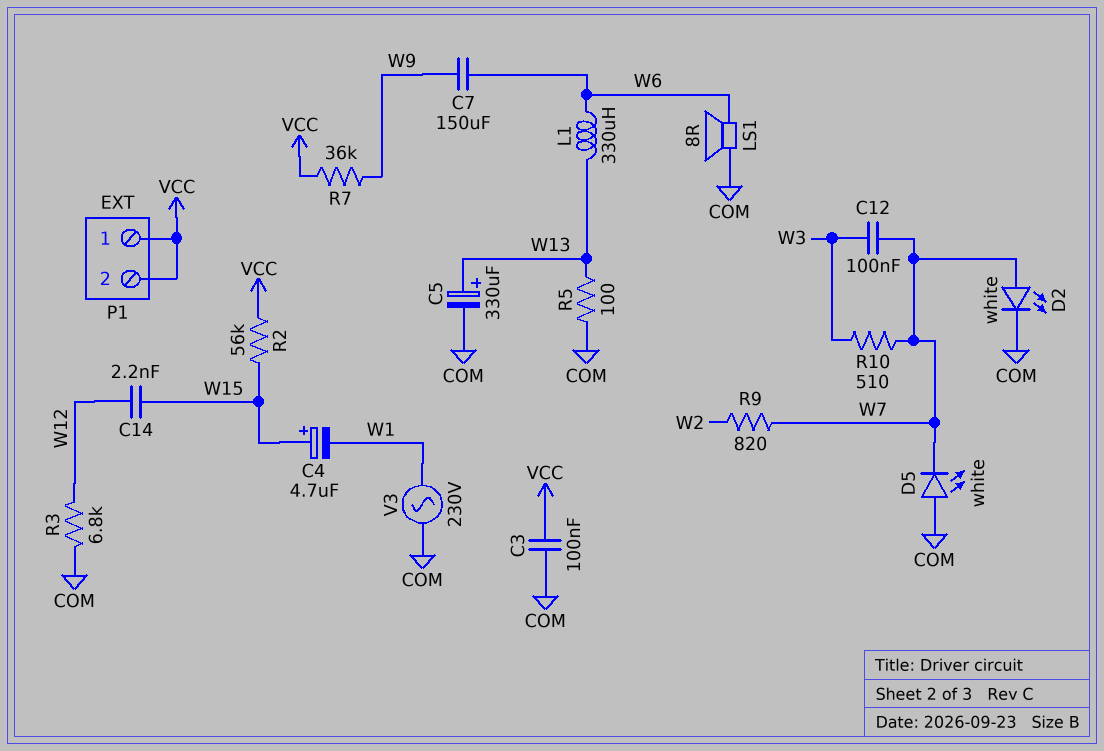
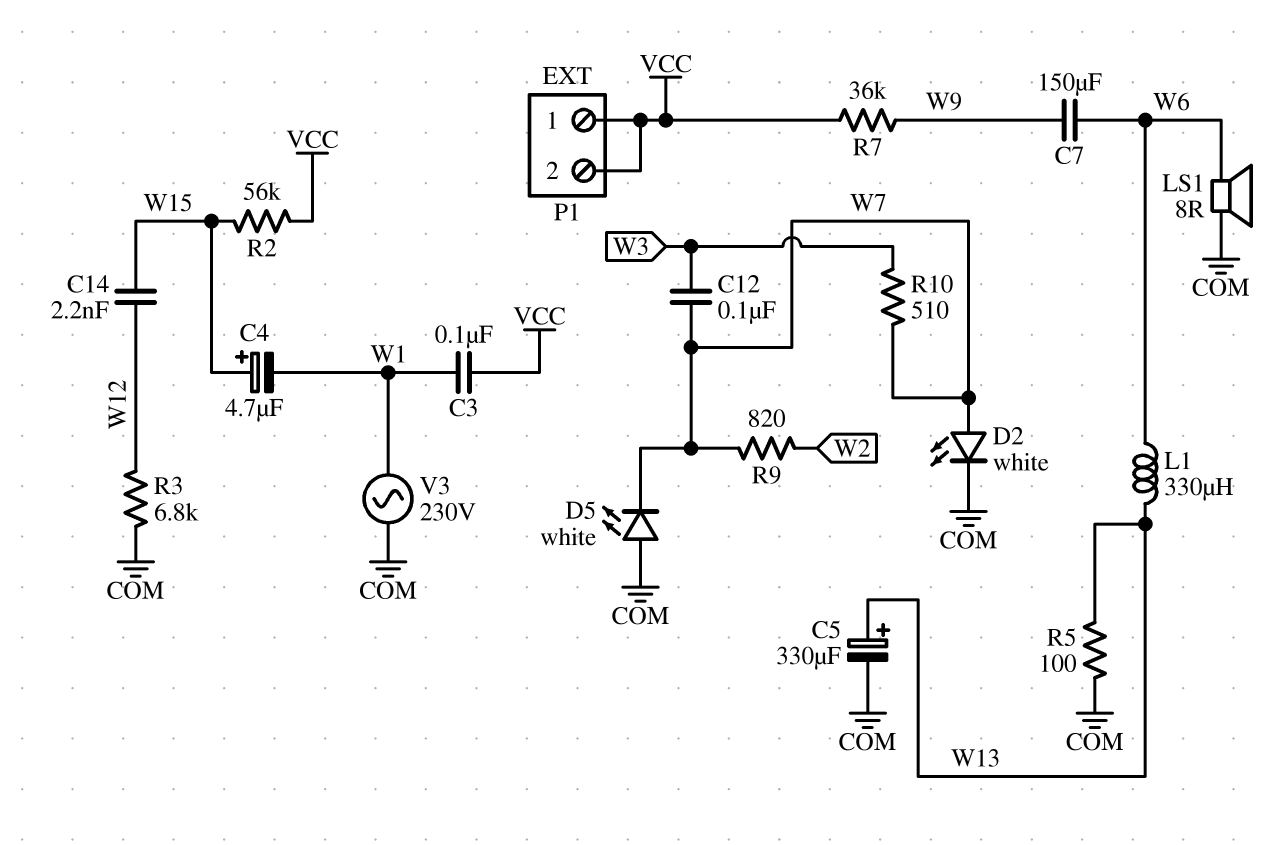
C3: 100nF (COM, VCC) -> 100nF (VCC, W1)

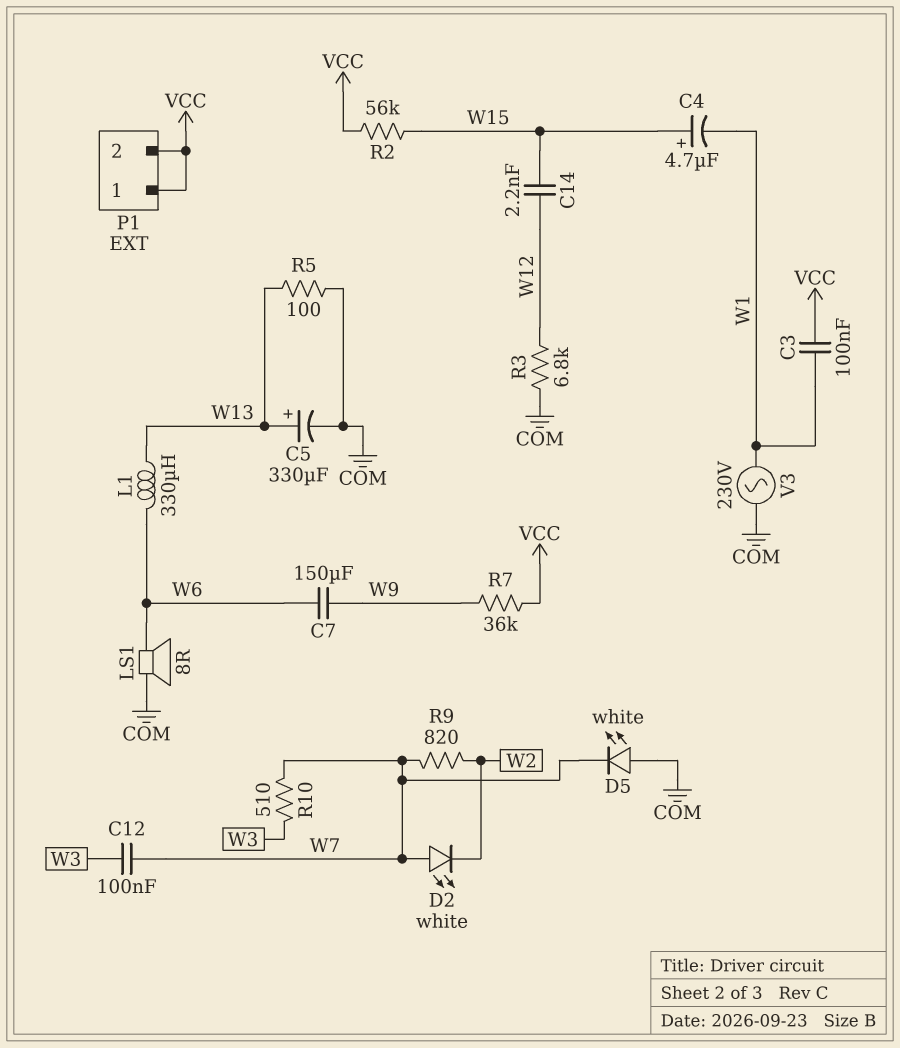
D2: LED white (A W7, K COM) -> LED white (A W7, K W2)

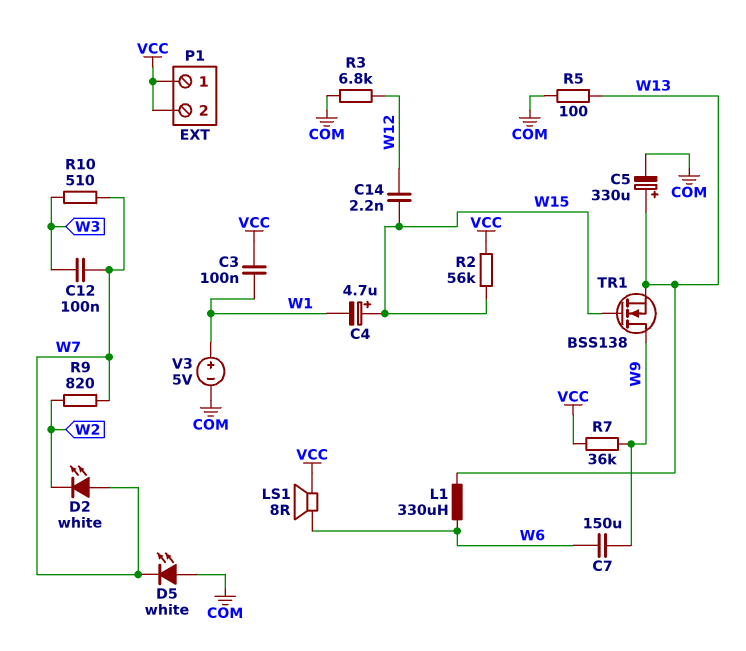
LS1: speaker 8R (COM, W6) -> speaker 8R (VCC, W6)
TR1: none -> NMOS BSS138 (G W15, D W9, S W13)
V3: AC 230V (COM, W1) -> 5V (plus W1, minus COM)

